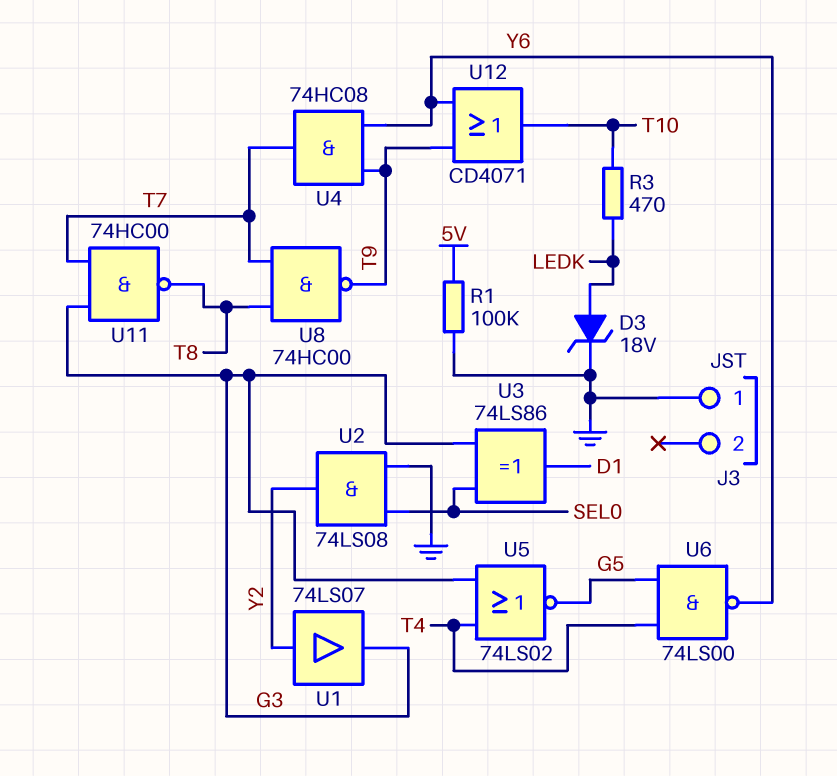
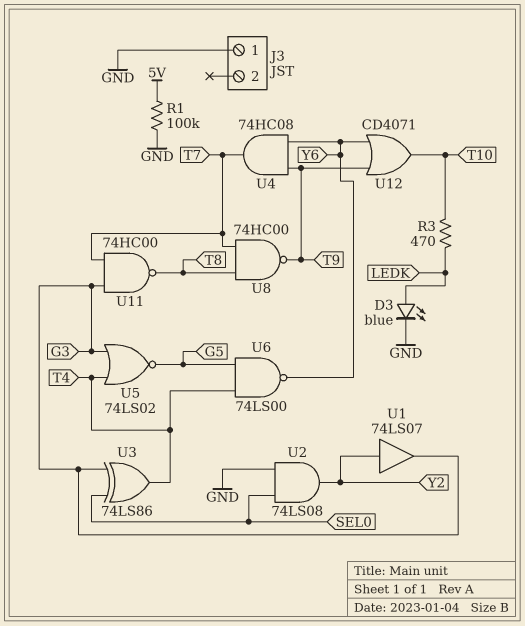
D3: zener 18V (A LEDK, K GND) -> LED blue (A LEDK, K GND)
U3: XOR 74LS86 (in G3, in SEL0, out D1) -> XOR 74LS86 (in G3, in SEL0, out T4)

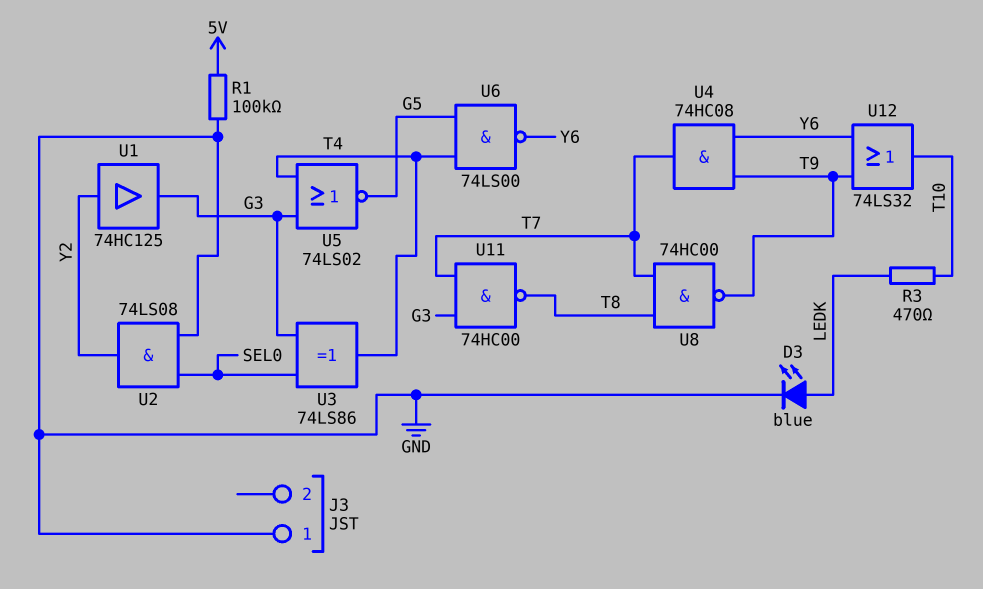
U1: buffer 74LS07 (in Y2, out G3) -> buffer 74HC125 (in Y2, out G3)
U12: OR CD4071 (in T9, in Y6, out T10) -> OR 74LS32 (in T9, in Y6, out T10)

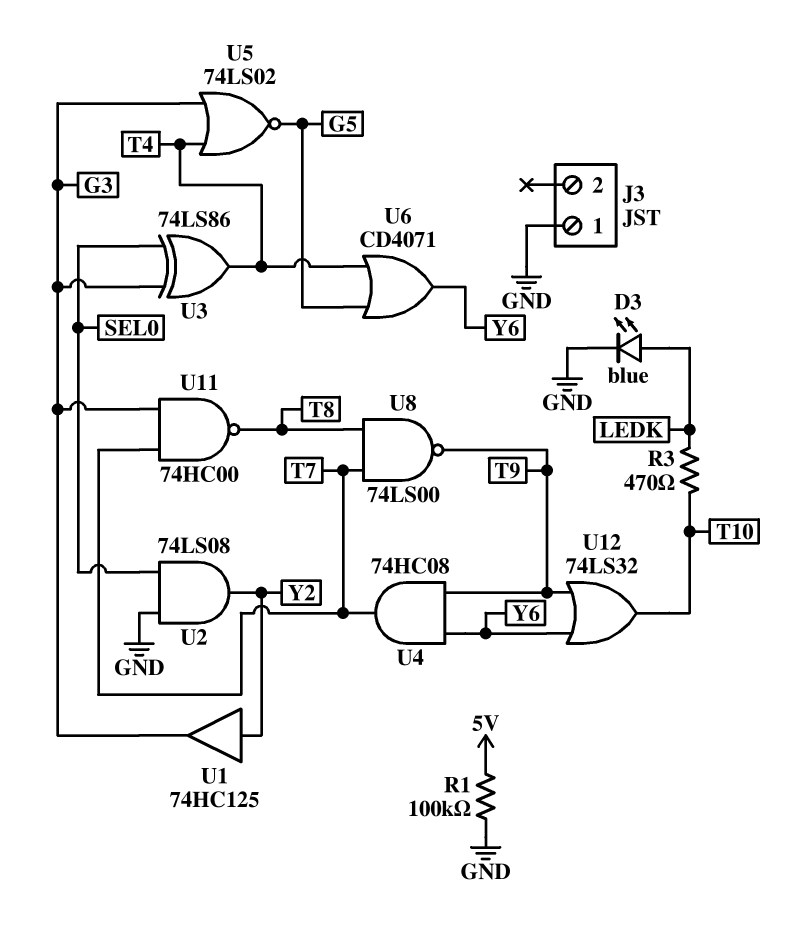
U6: NAND 74LS00 (in G5, in T4, out Y6) -> OR CD4071 (in G5, in T4, out Y6)
U8: NAND 74HC00 (in T7, in T8, out T9) -> NAND 74LS00 (in T7, in T8, out T9)

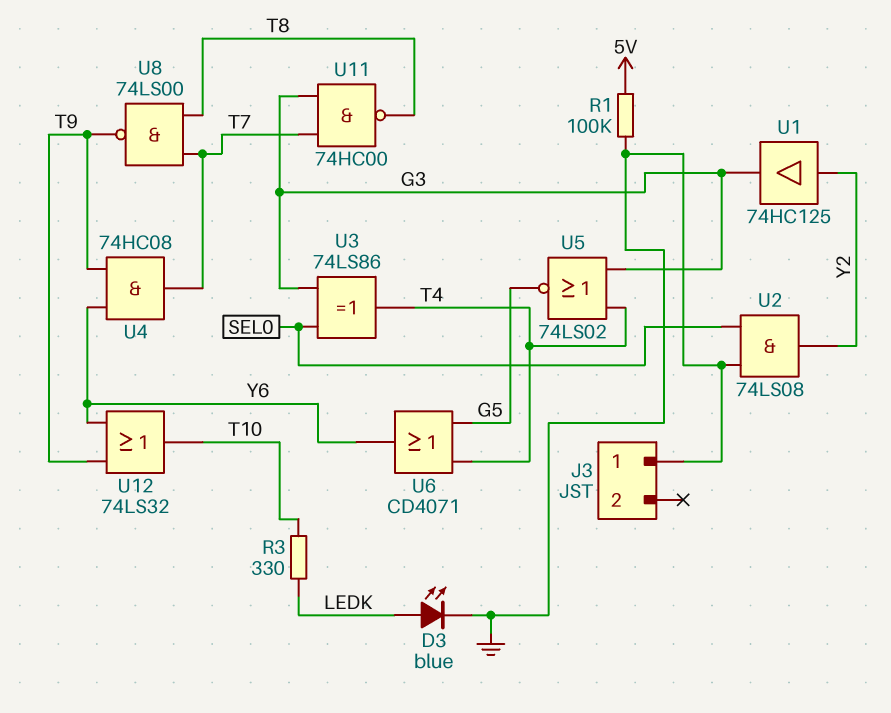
R3: 470 (LEDK, T10) -> 330 (LEDK, T10)

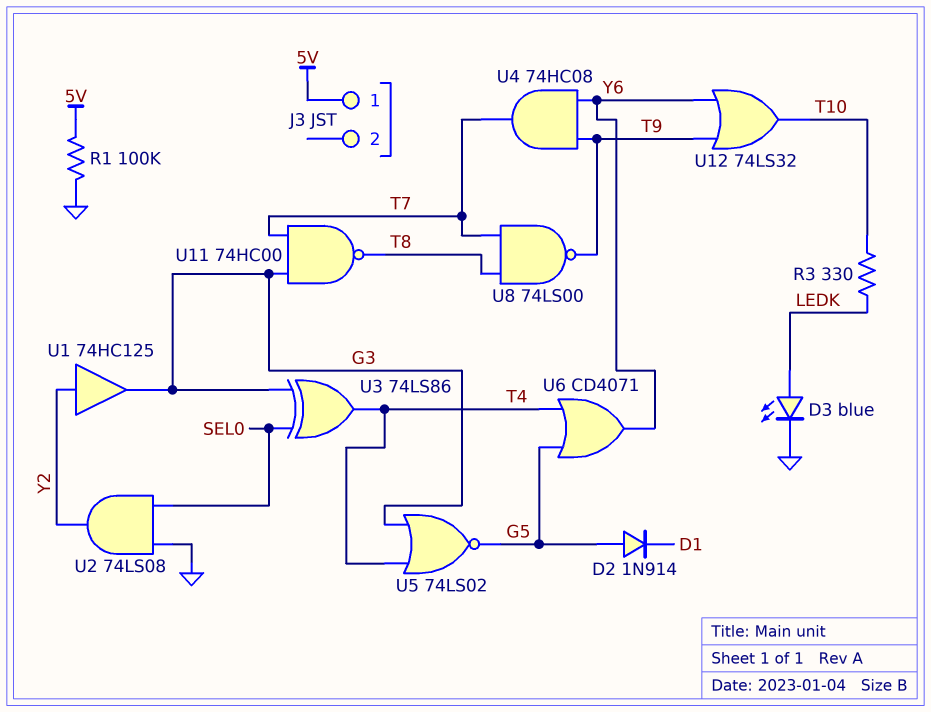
D2: none -> diode 1N914 (A G5, K D1)
J3 pin 1: GND -> 5V

